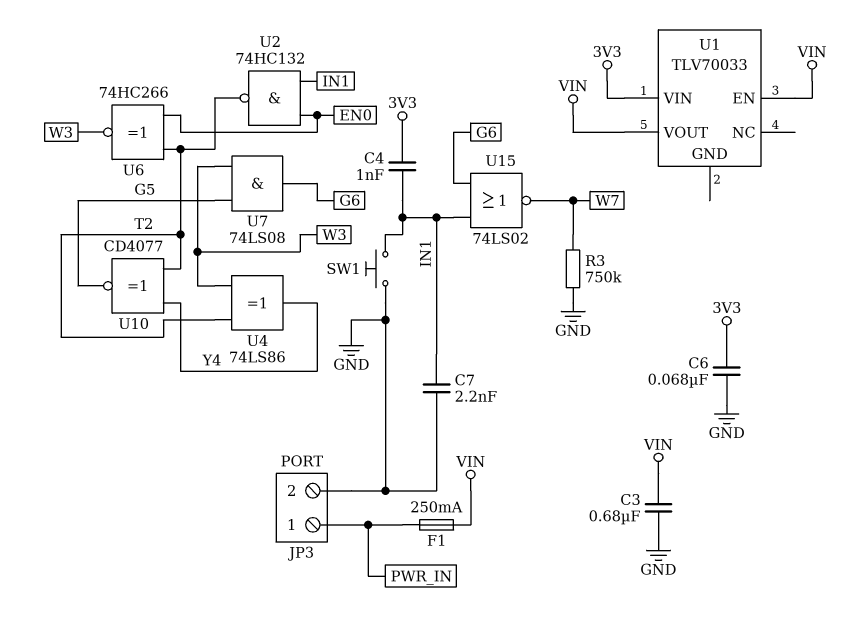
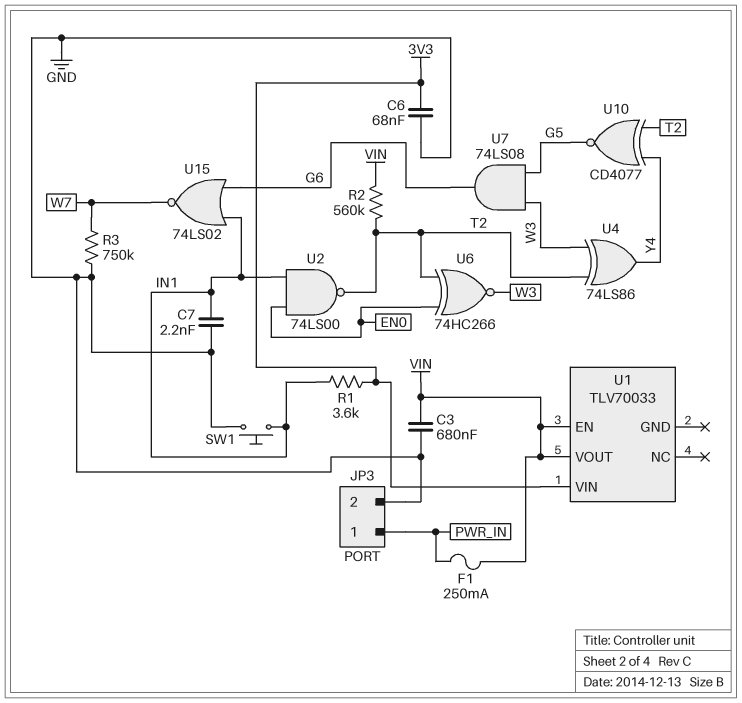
C4: 1nF (3V3, IN1) -> none
R1: none -> 3.6k (3V3, IN1)
R2: none -> 560k (T2, VIN)
U2: NAND 74HC132 (in EN0, in IN1, out T2) -> NAND 74LS00 (in EN0, in IN1, out T2)

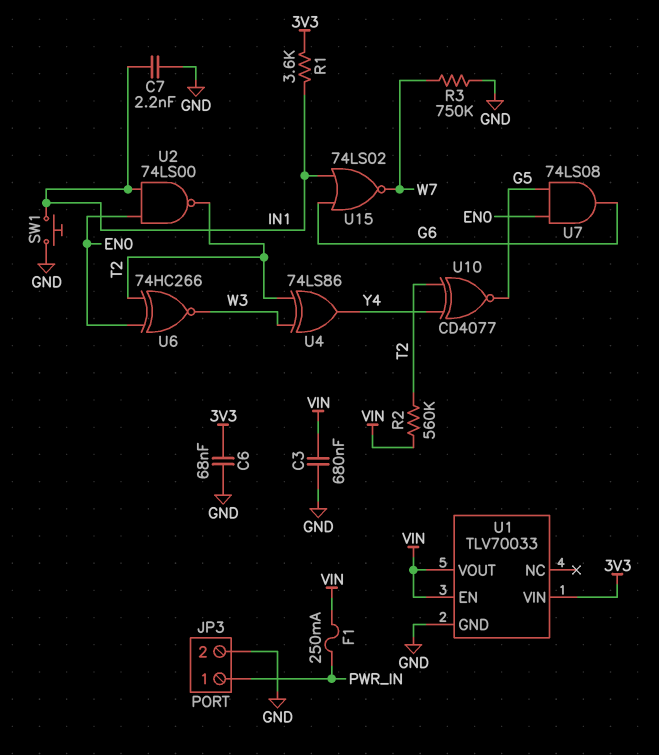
U1 pin GND: none -> GND
U7: AND 74LS08 (in G5, in W3, out G6) -> AND 74LS08 (in EN0, in G5, out G6)

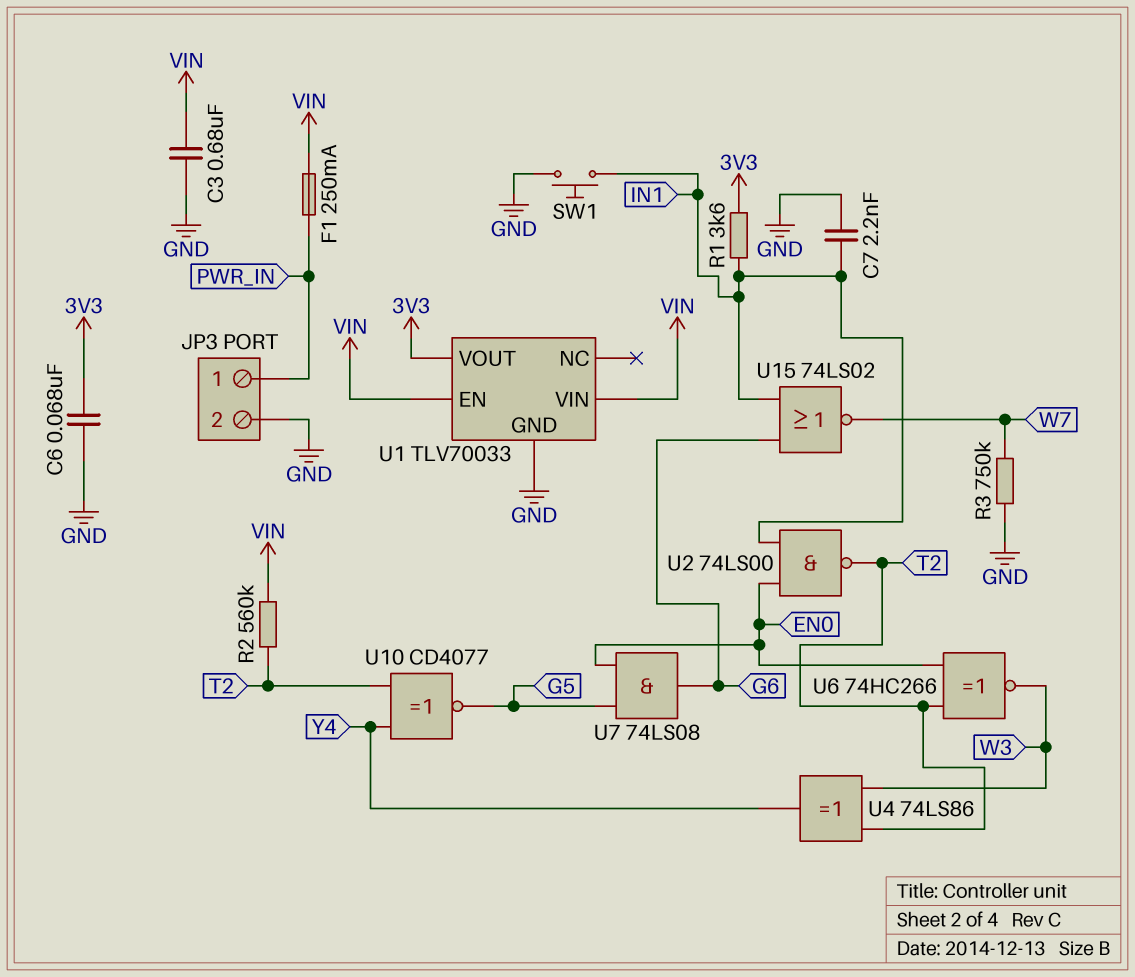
U1 pin VIN: 3V3 -> VIN
U1 pin VOUT: VIN -> 3V3

